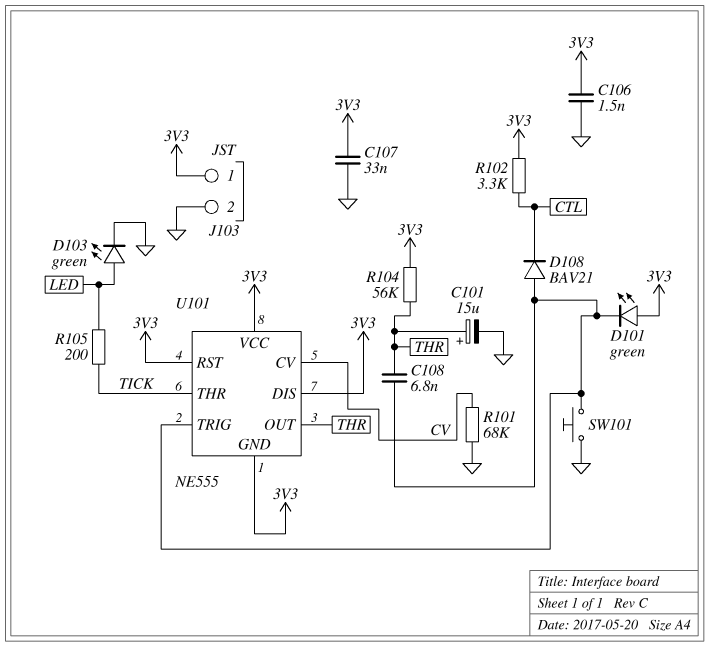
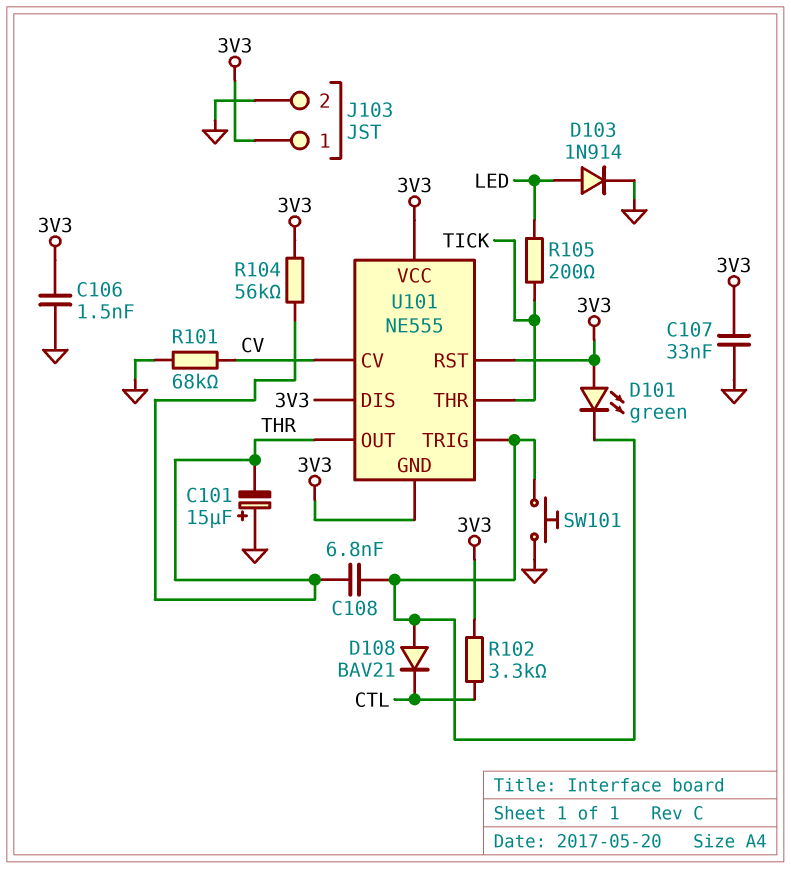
C101: 15uF (plus THR, minus GND) -> 15uF (plus GND, minus THR)
D103: LED green (A LED, K GND) -> diode 1N914 (A LED, K GND)

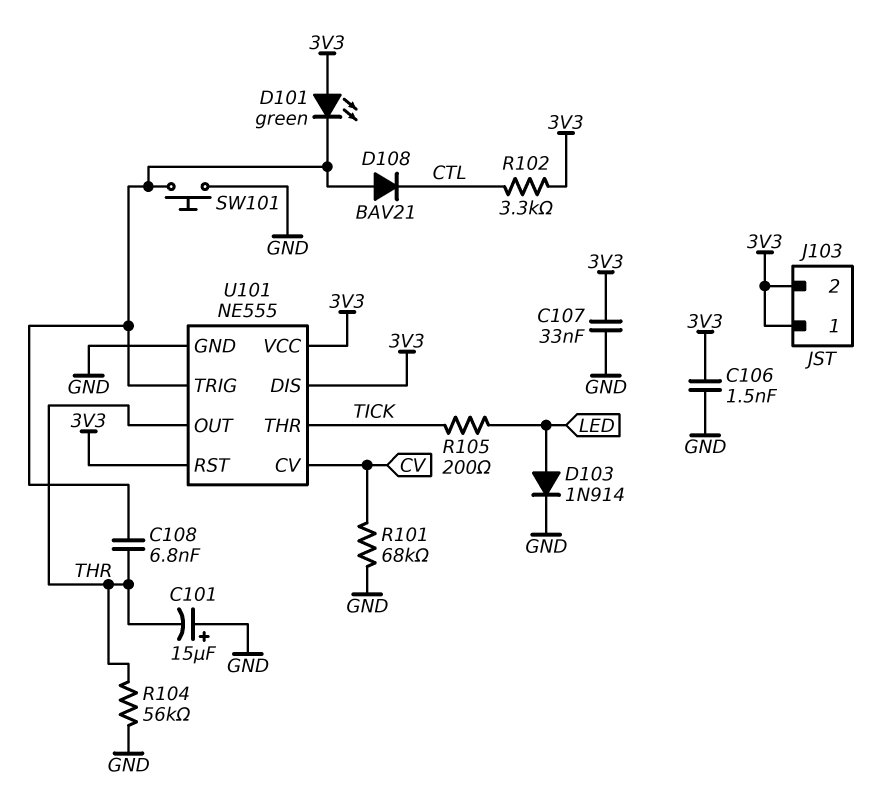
J103 pin 2: GND -> 3V3
R104: 56k (3V3, THR) -> 56k (GND, THR)
U101 pin GND: 3V3 -> GND

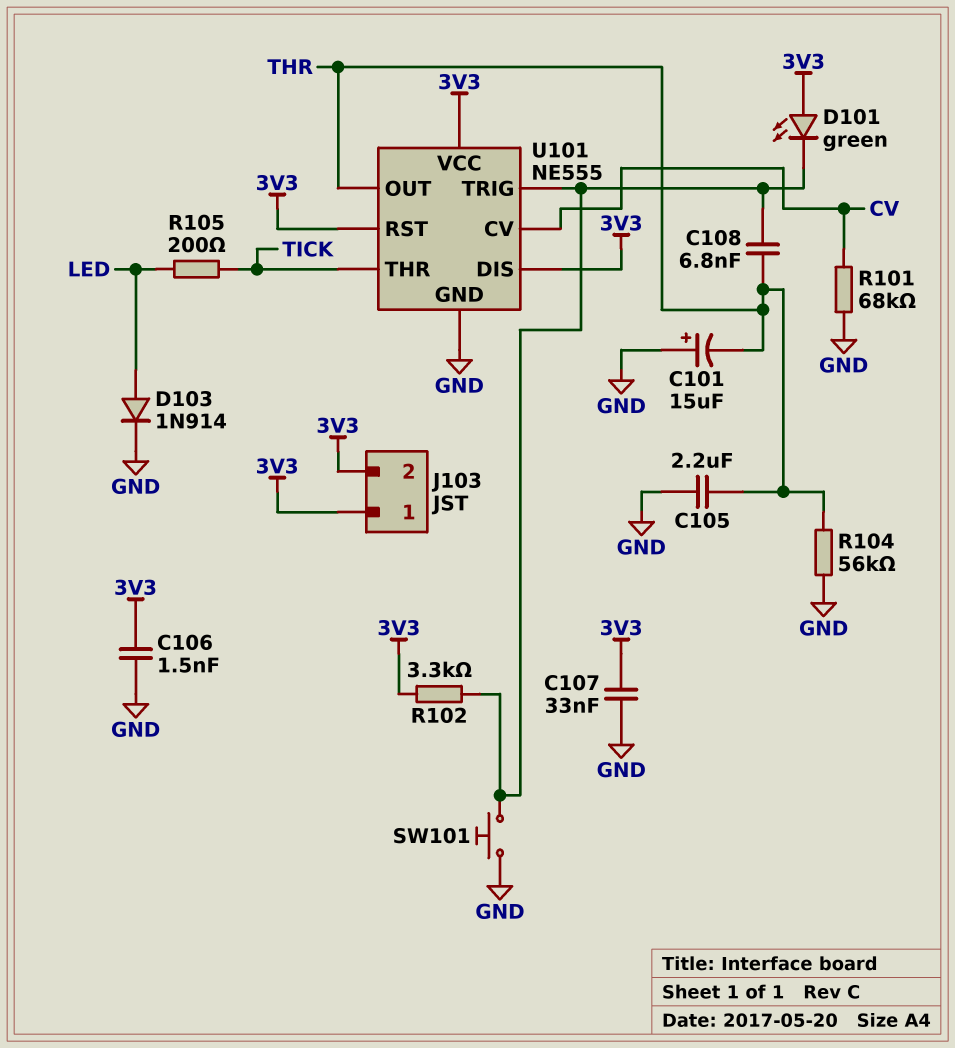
C105: none -> 2.2uF (GND, THR)
D108: diode BAV21 (A U101/TRIG, K CTL) -> none
R102: 3.3k (3V3, CTL) -> 3.3k (3V3, U101/TRIG)

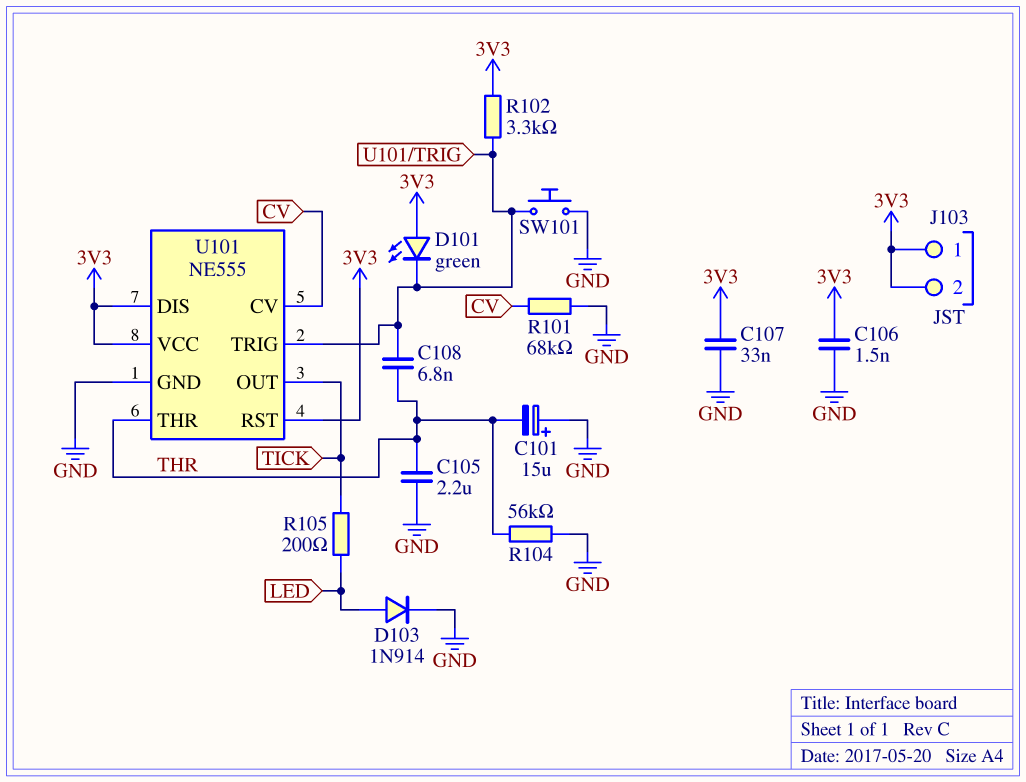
U101 pin OUT: THR -> TICK
U101 pin THR: TICK -> THR

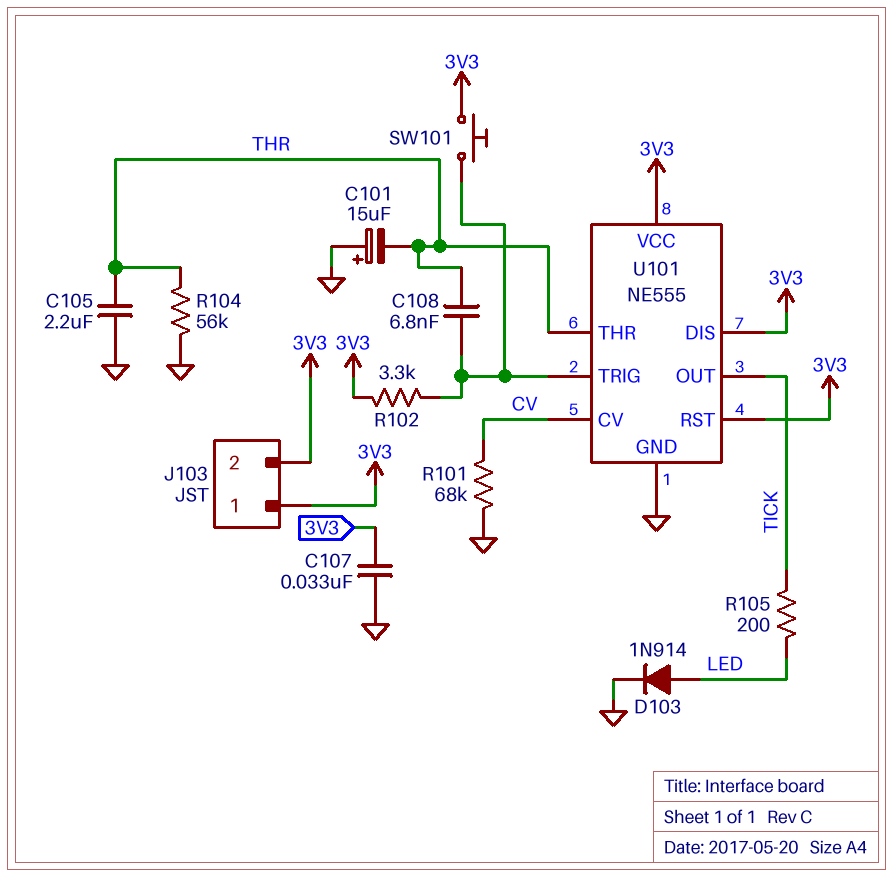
C106: 1.5nF (3V3, GND) -> none
D101: LED green (A 3V3, K U101/TRIG) -> none
SW101: button (GND, U101/TRIG) -> button (3V3, U101/TRIG)

